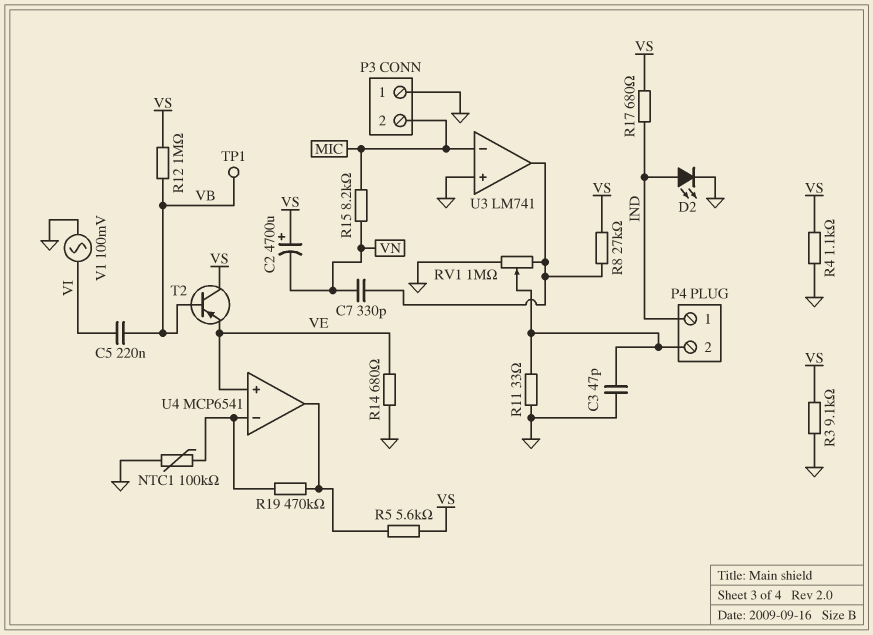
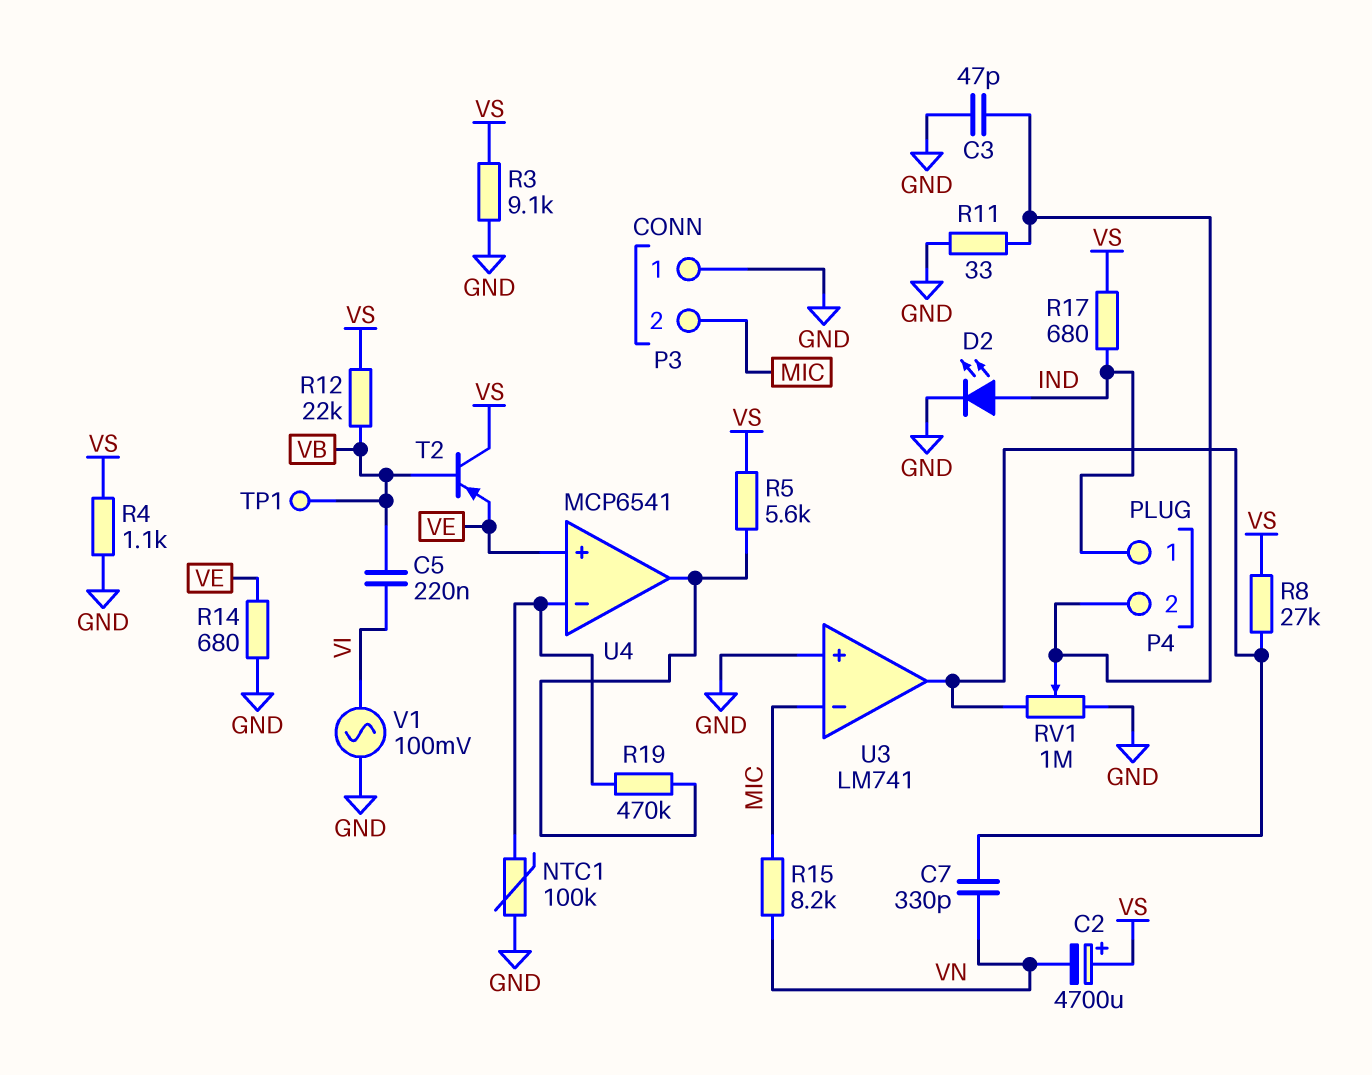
R12: 1M (VB, VS) -> 22k (VB, VS)

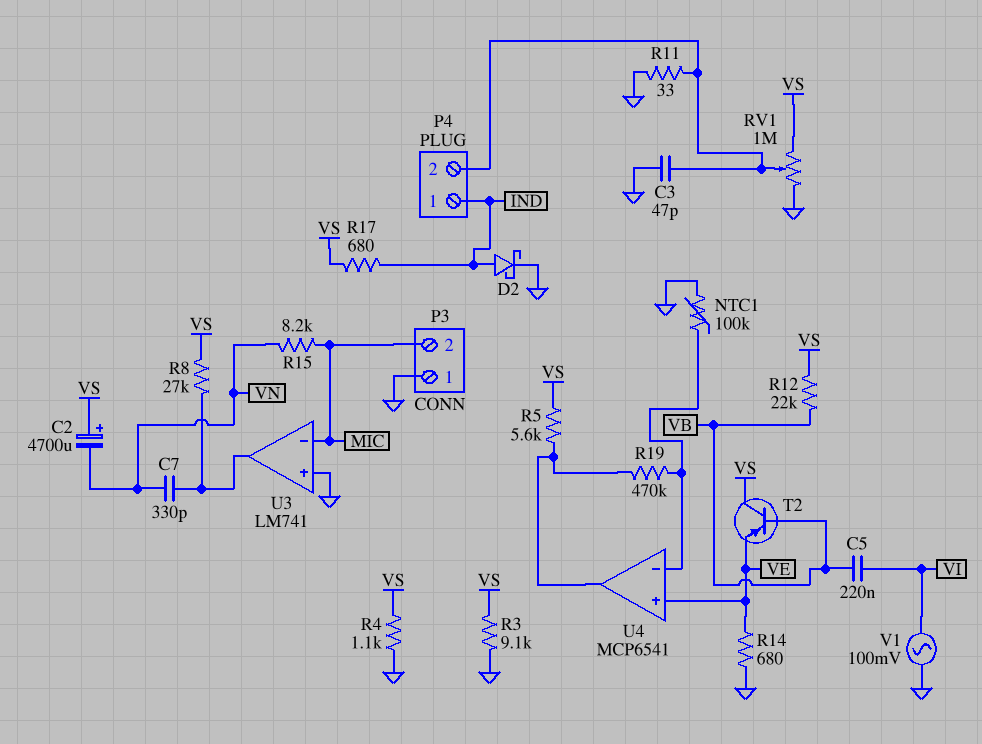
D2: LED (A IND, K GND) -> schottky (A IND, K GND)
RV1: 1M (GND, U3/out, wiper P4/2) -> 1M (GND, VS, wiper P4/2)
TP1: test point (VB) -> none

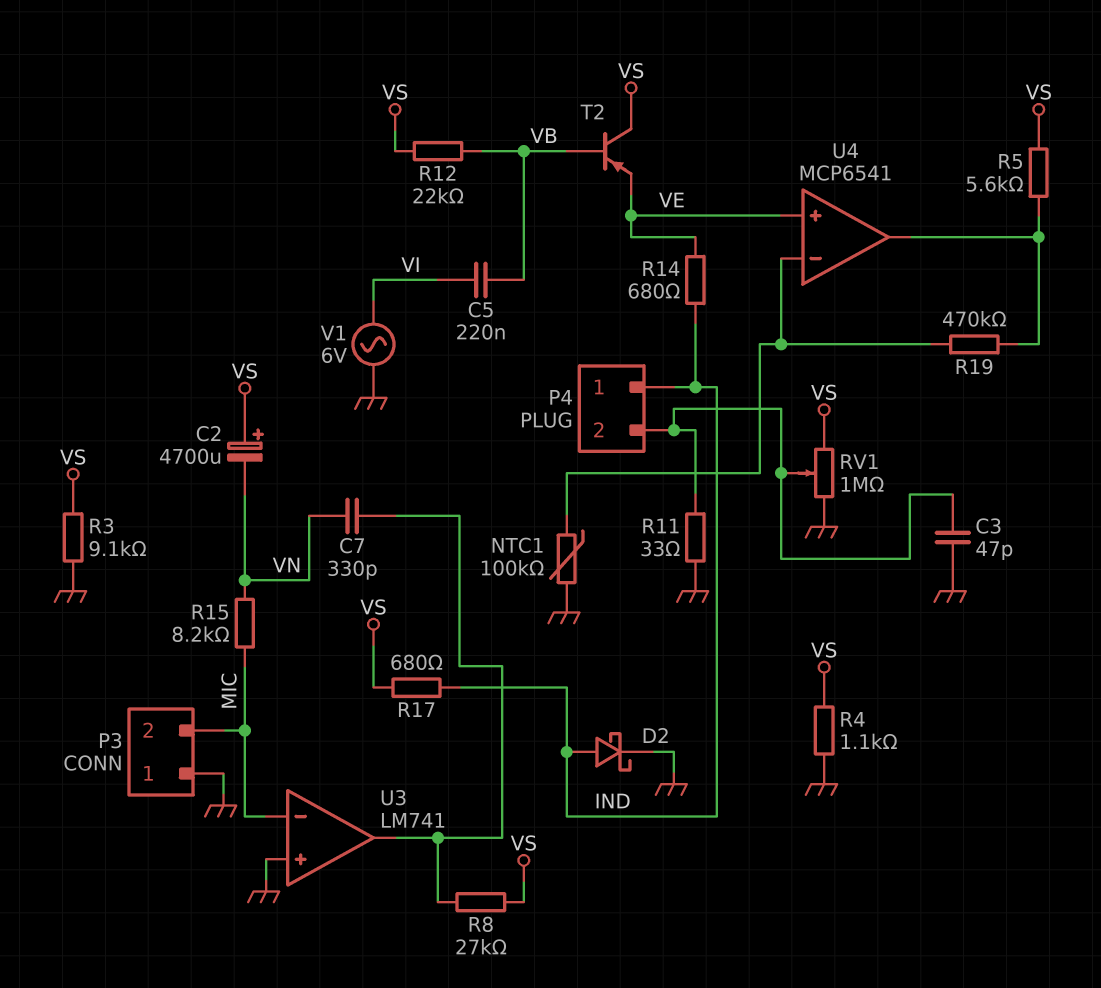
R14: 680 (GND, VE) -> 680 (IND, VE)
V1: AC 100mV (GND, VI) -> AC 6V (GND, VI)

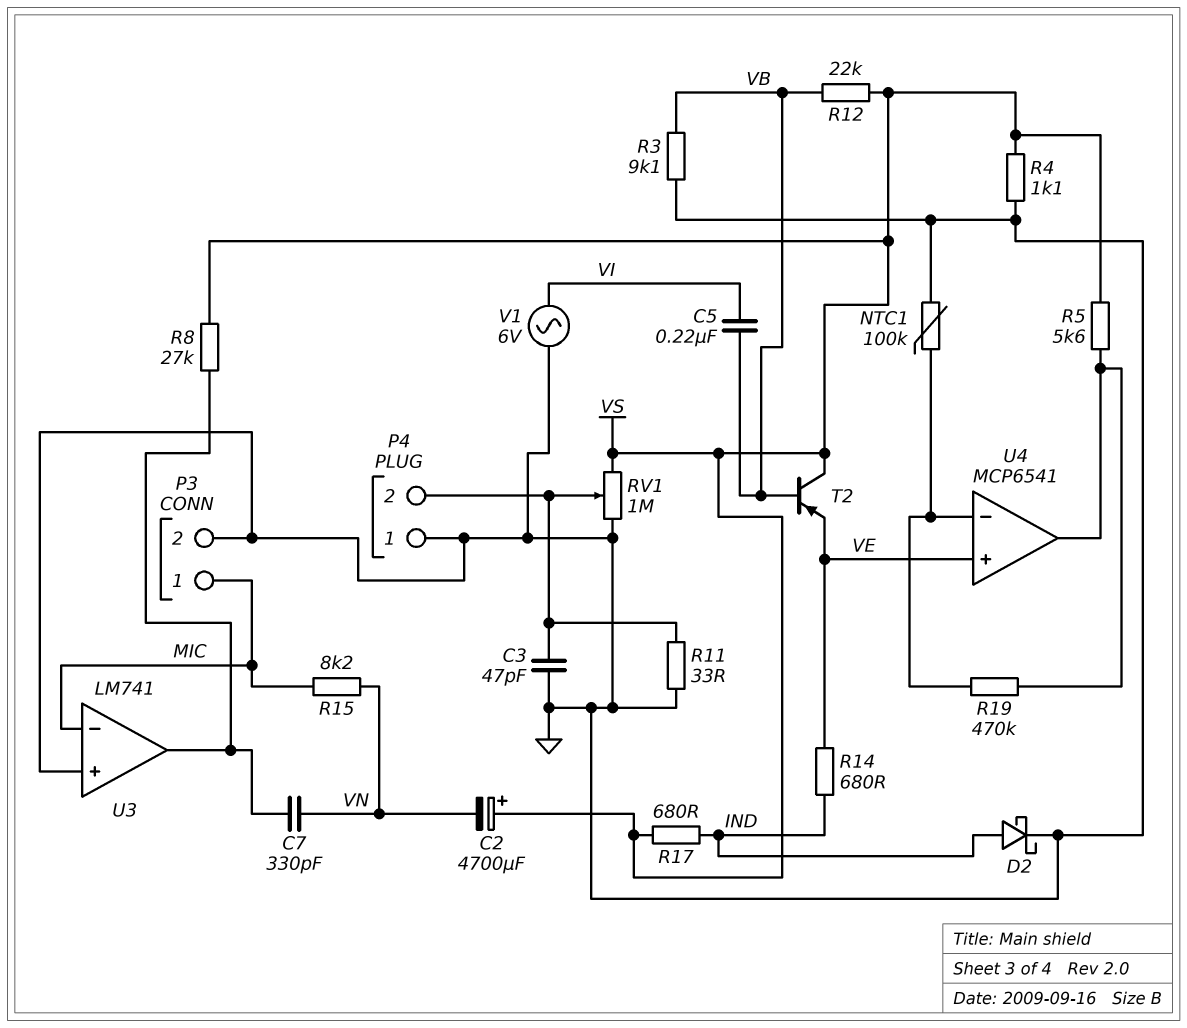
P3 pin 1: GND -> MIC
P3 pin 2: MIC -> GND
P4 pin 1: IND -> GND
R3: 9.1k (GND, VS) -> 9.1k (GND, VB)

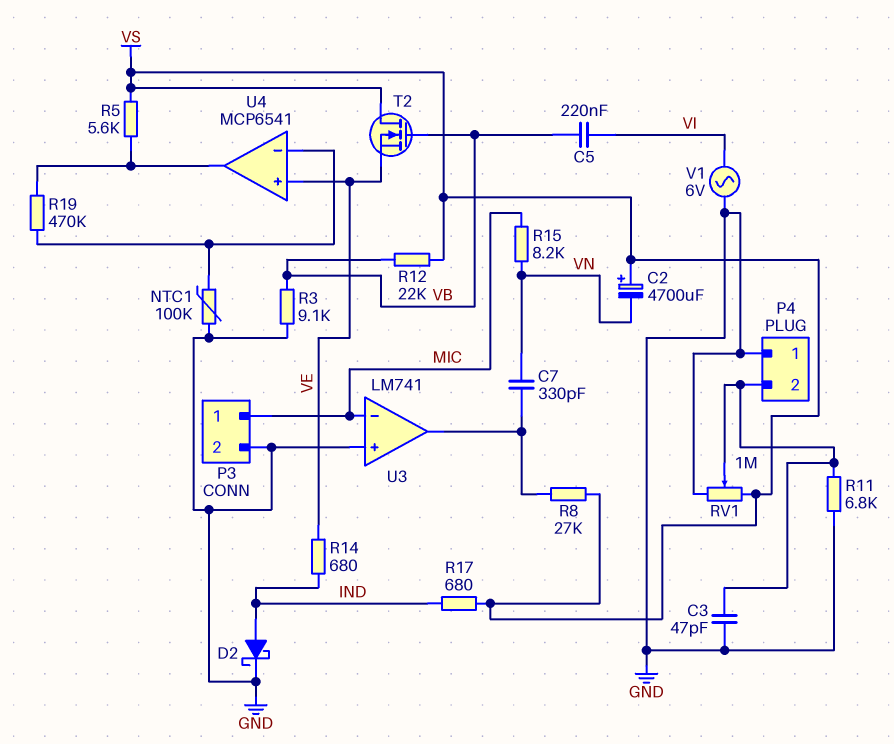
R4: 1.1k (GND, VS) -> none
R11: 33 (GND, P4/2) -> 6.8k (GND, P4/2)
T2: PNP (B VB, C VS, E VE) -> NMOS (G VB, D VS, S VE)

